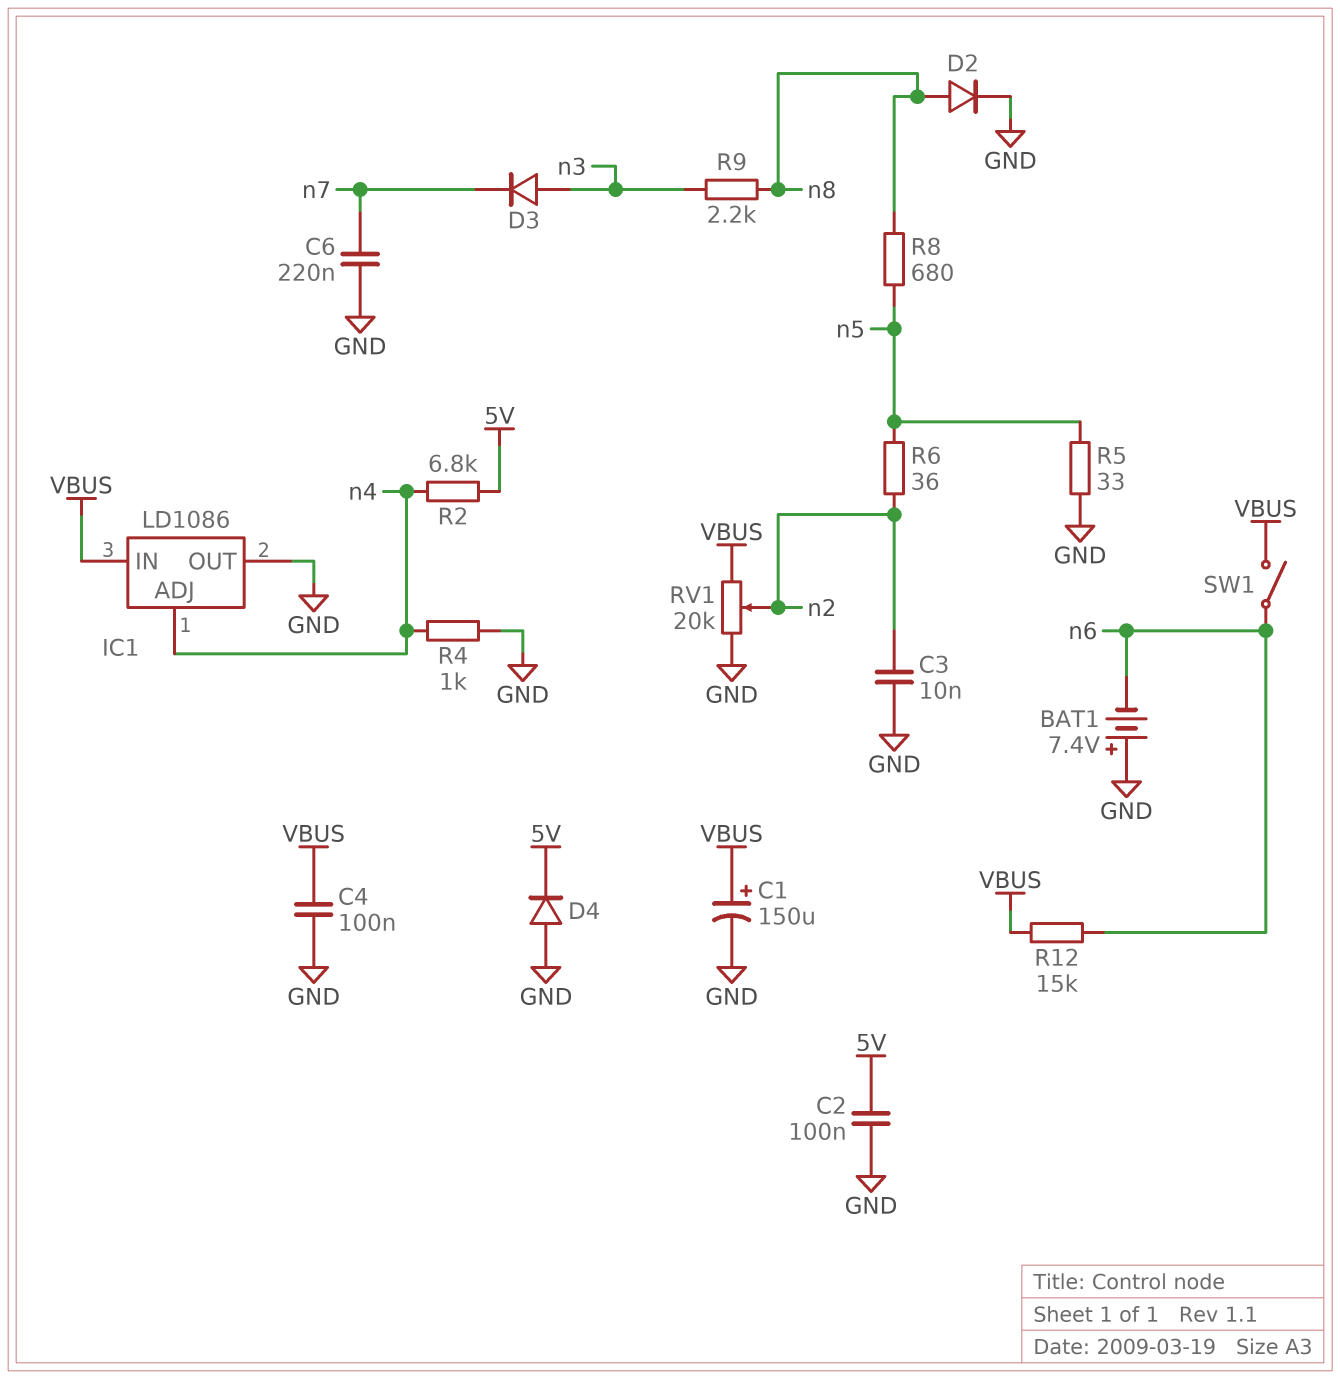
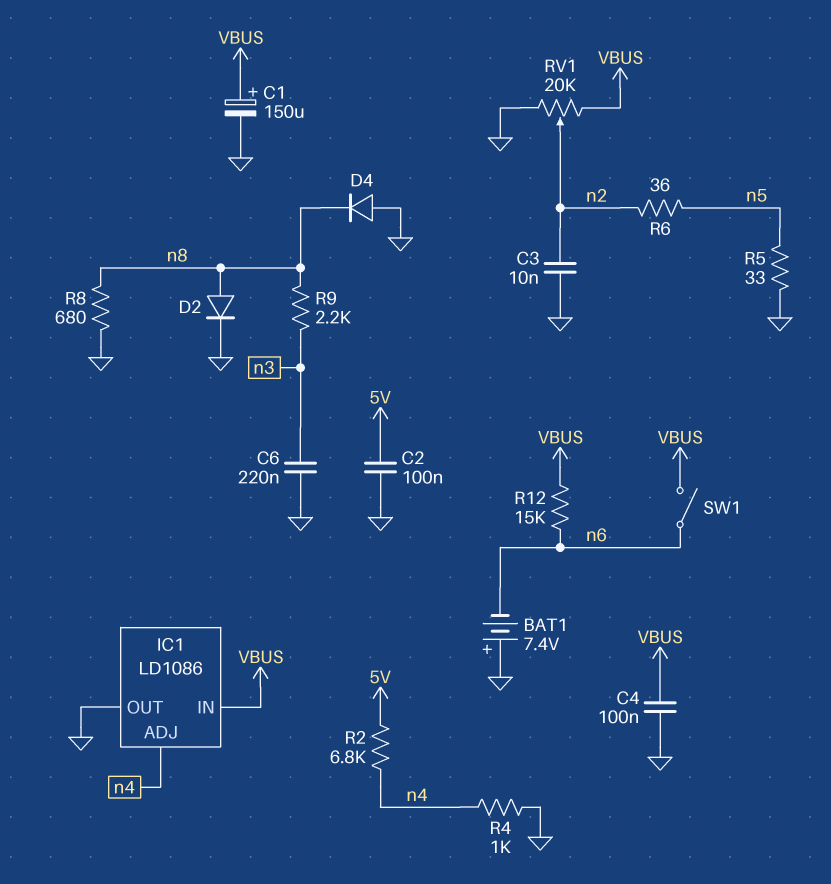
C6: 220nF (GND, n7) -> 220nF (GND, n3)
D3: diode (A n3, K n7) -> none
D4: diode (A GND, K 5V) -> diode (A GND, K n8)
R8: 680 (n5, n8) -> 680 (GND, n8)

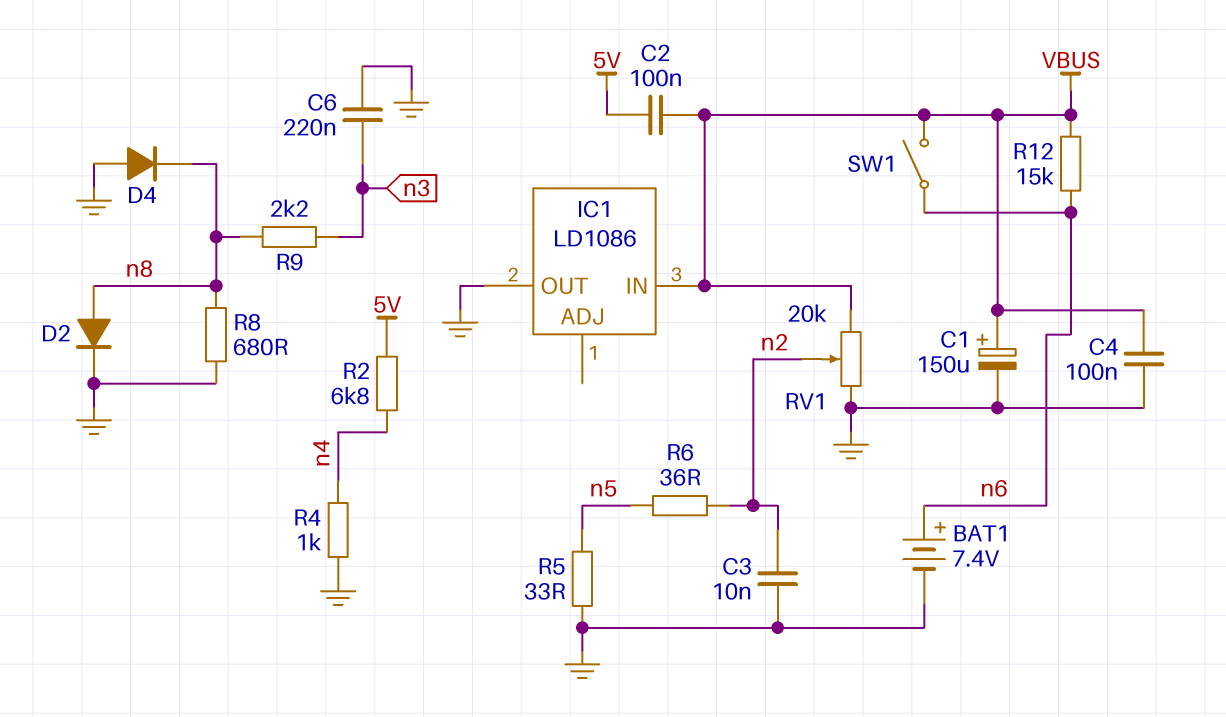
BAT1: 7.4V (plus GND, minus n6) -> 7.4V (plus n6, minus GND)
C2: 100nF (5V, GND) -> 100nF (5V, VBUS)
IC1 pin ADJ: n4 -> none

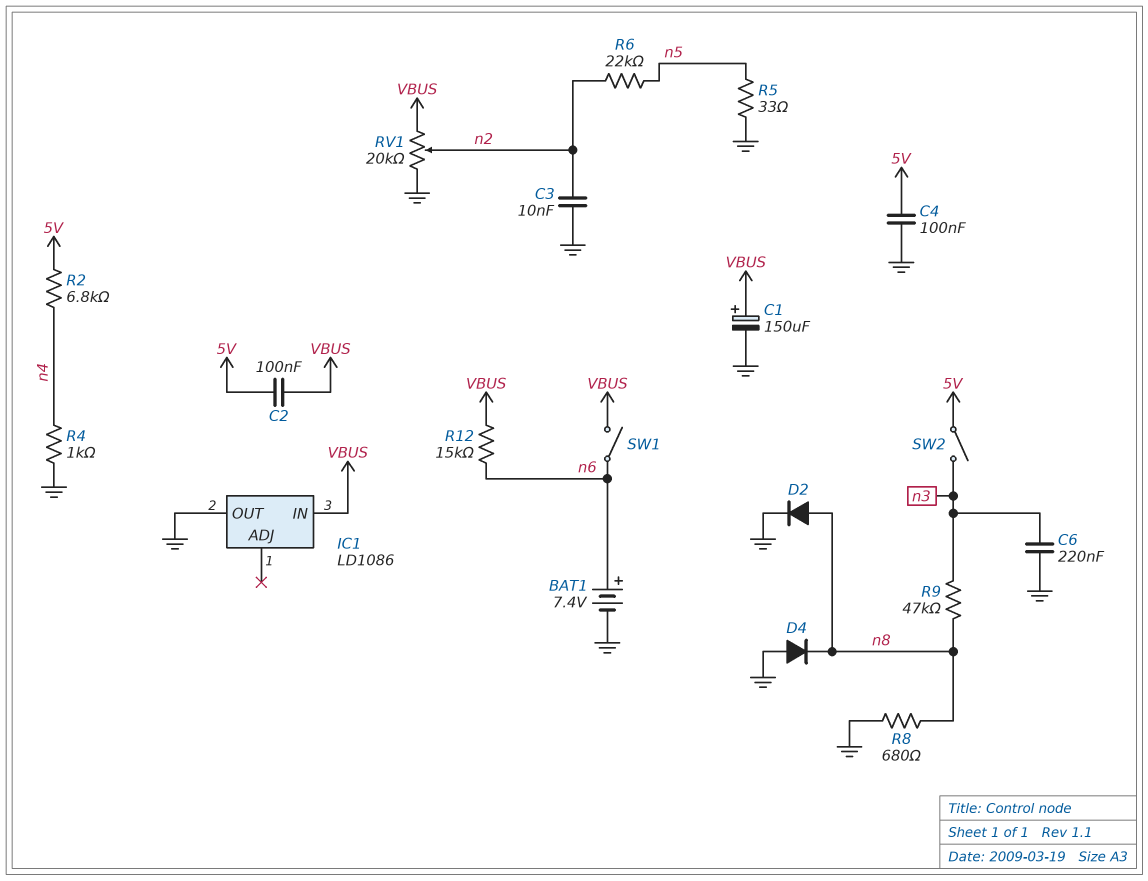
C4: 100nF (GND, VBUS) -> 100nF (5V, GND)
R6: 36 (n2, n5) -> 22k (n2, n5)
R9: 2.2k (n3, n8) -> 47k (n3, n8)
SW2: none -> switch (5V, n3)

